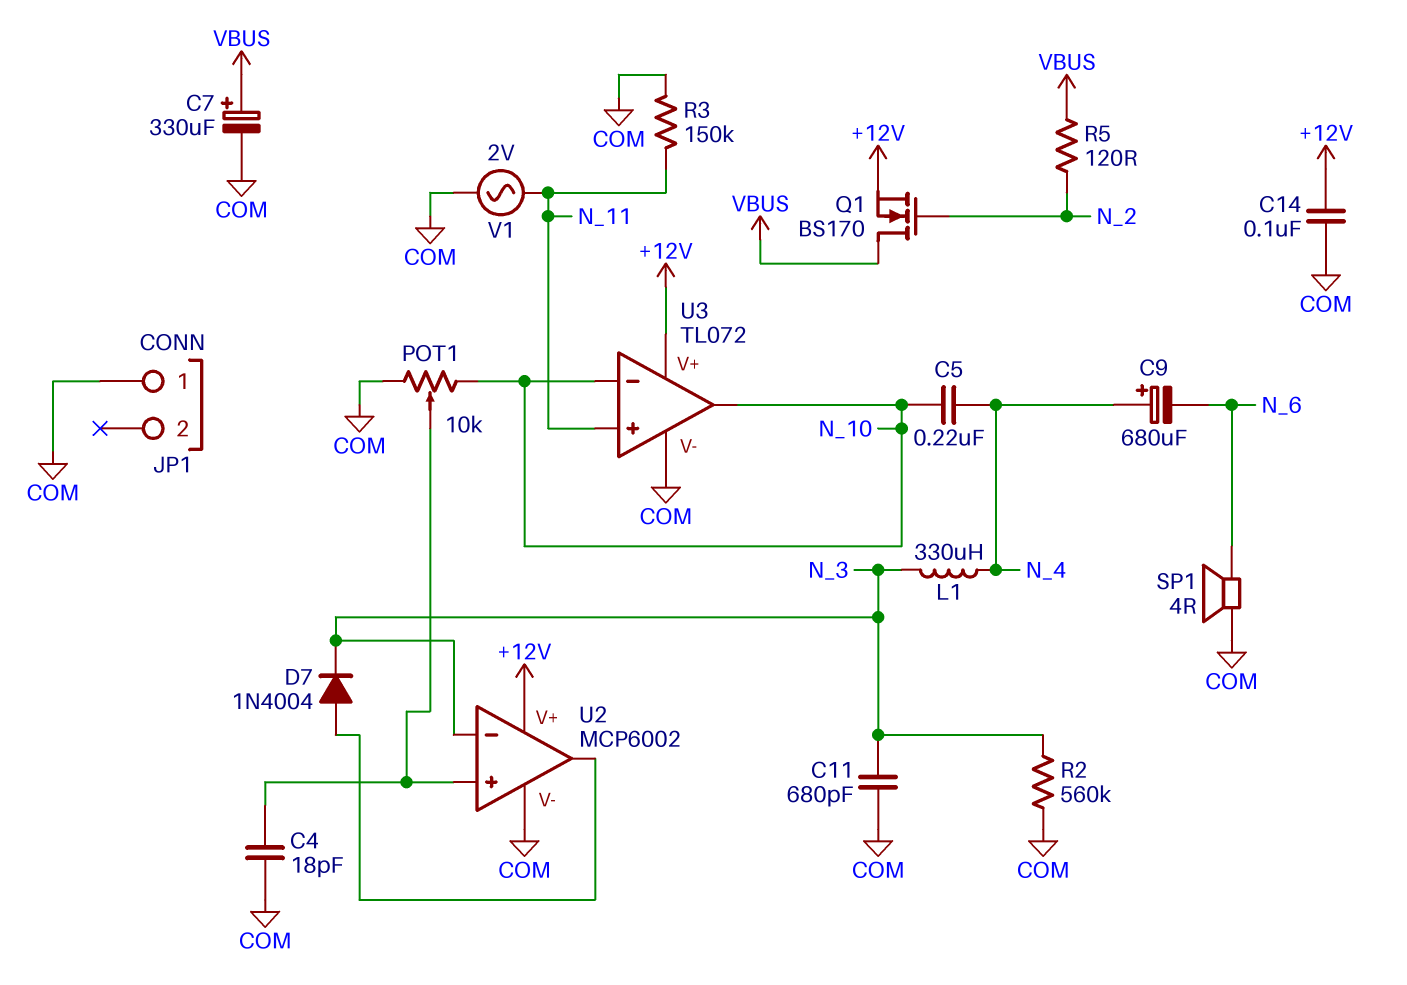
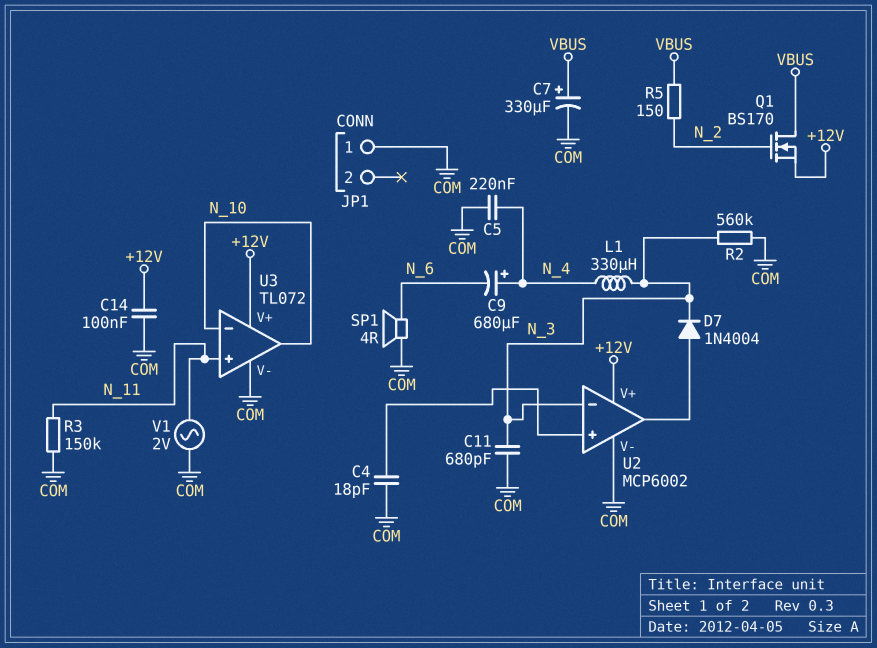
C5: 220nF (N_4, N_10) -> 220nF (COM, N_4)
POT1: 10k (COM, N_10, wiper U2/in+) -> none
R5: 120 (N_2, VBUS) -> 150 (N_2, VBUS)

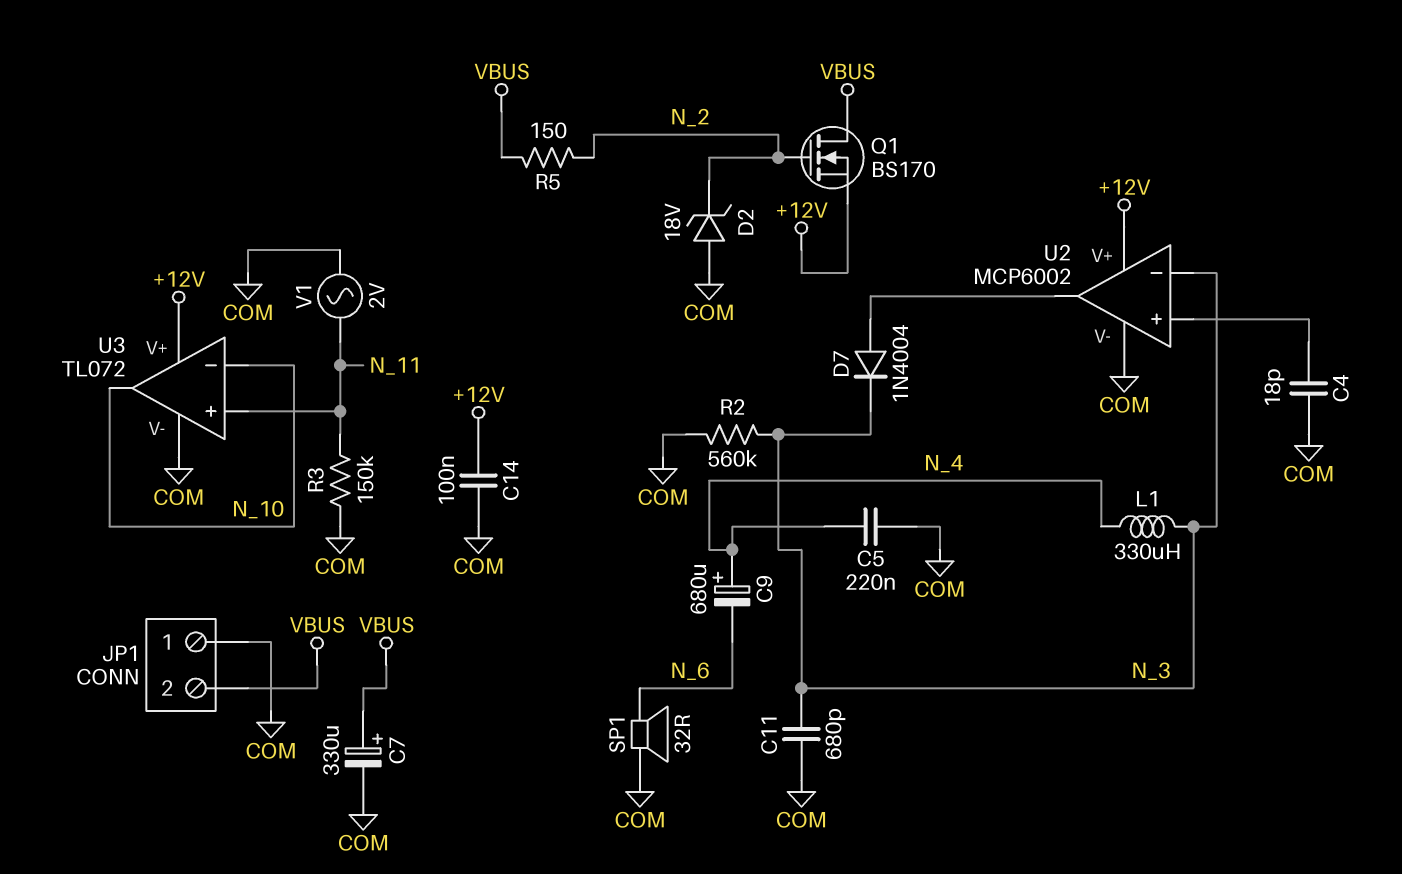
D2: none -> zener 18V (A COM, K N_2)
JP1 pin 2: none -> VBUS
SP1: speaker 4R (COM, N_6) -> speaker 32R (COM, N_6)

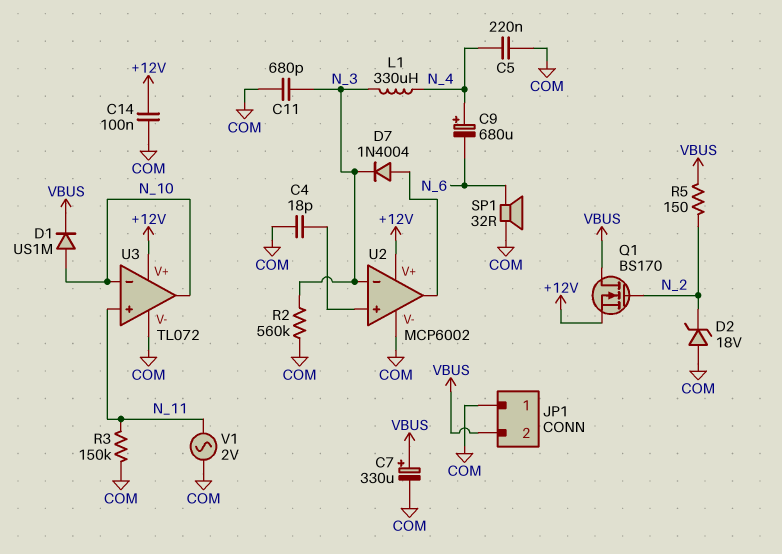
D1: none -> diode US1M (A N_10, K VBUS)

